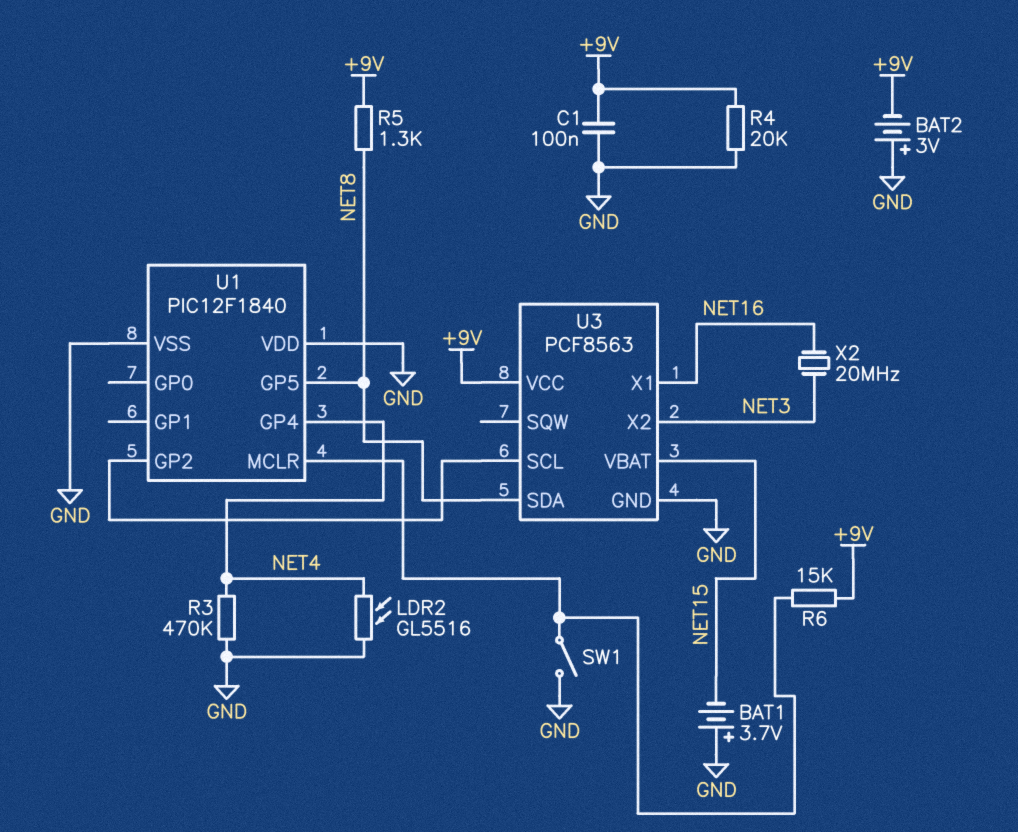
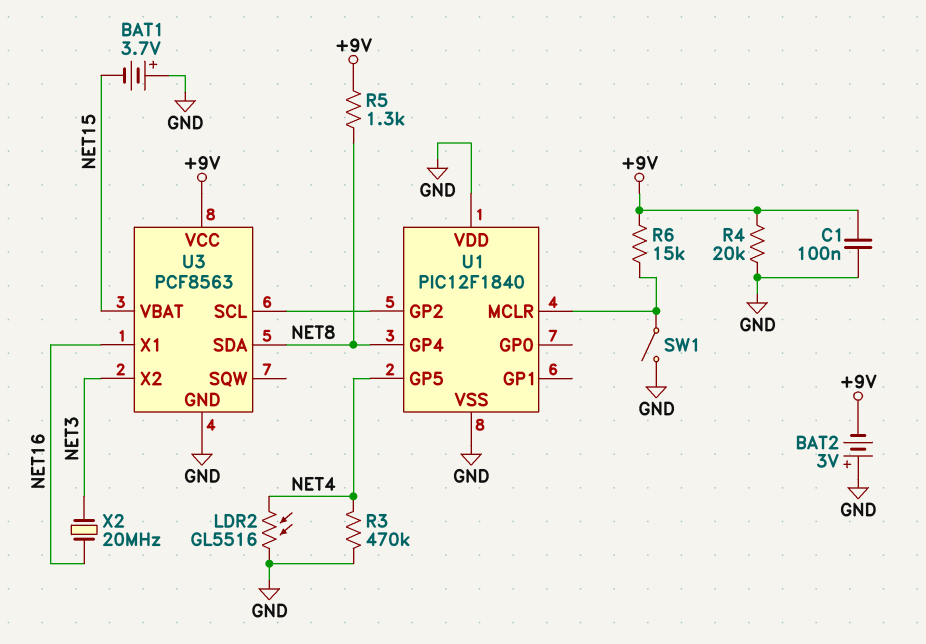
U1 pin GP4: NET4 -> NET8
U1 pin GP5: NET8 -> NET4

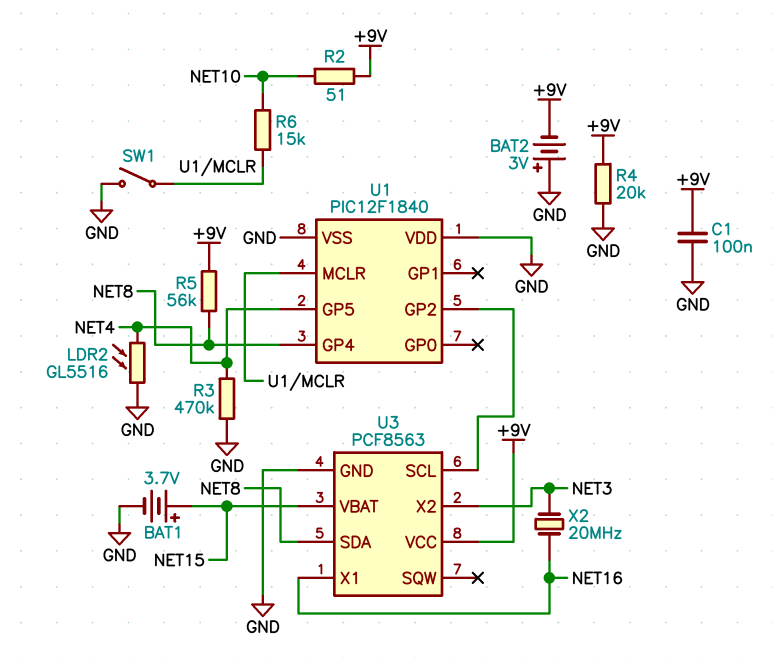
BAT1: 3.7V (plus GND, minus NET15) -> 3.7V (plus NET15, minus GND)
R2: none -> 51 (+9V, NET10)
R5: 1.3k (+9V, NET8) -> 56k (+9V, NET8)
R6: 15k (+9V, U1/MCLR) -> 15k (NET10, U1/MCLR)

